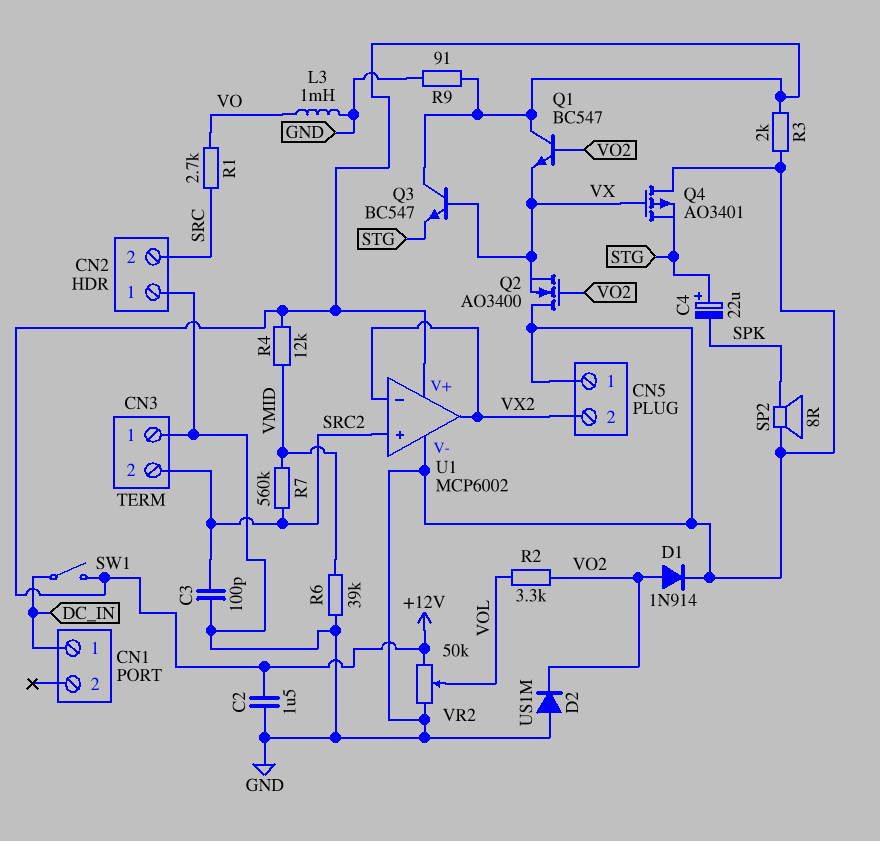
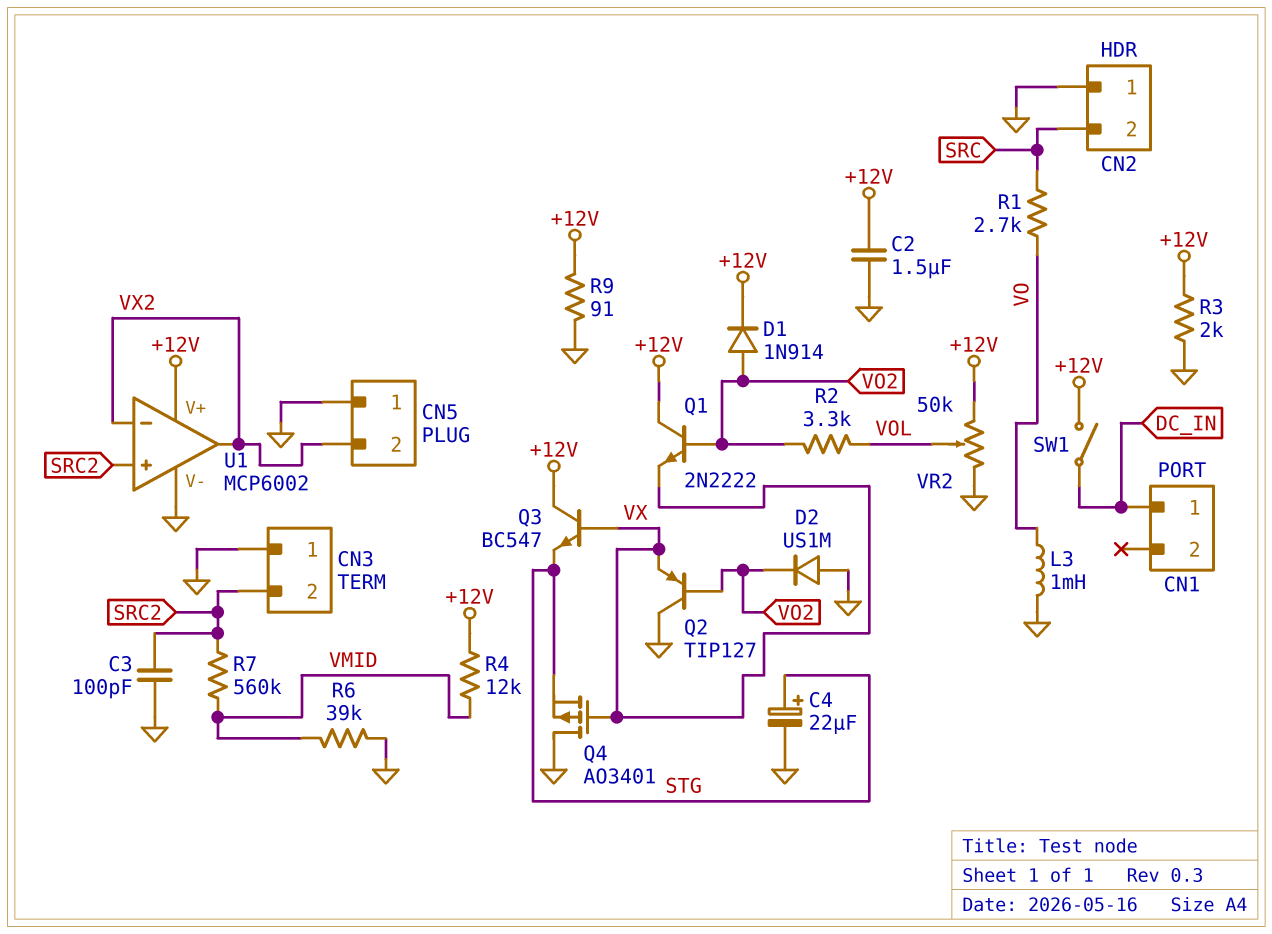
C4: 22uF (plus STG, minus SPK) -> 22uF (plus STG, minus GND)
D1: diode 1N914 (A VO2, K GND) -> diode 1N914 (A VO2, K +12V)
Q1: NPN BC547 (B VO2, C +12V, E VX) -> NPN 2N2222 (B VO2, C +12V, E VX)
Q2: NMOS AO3400 (G VO2, D GND, S VX) -> PNP TIP127 (B VO2, C GND, E VX)
SP2: speaker 8R (GND, SPK) -> none

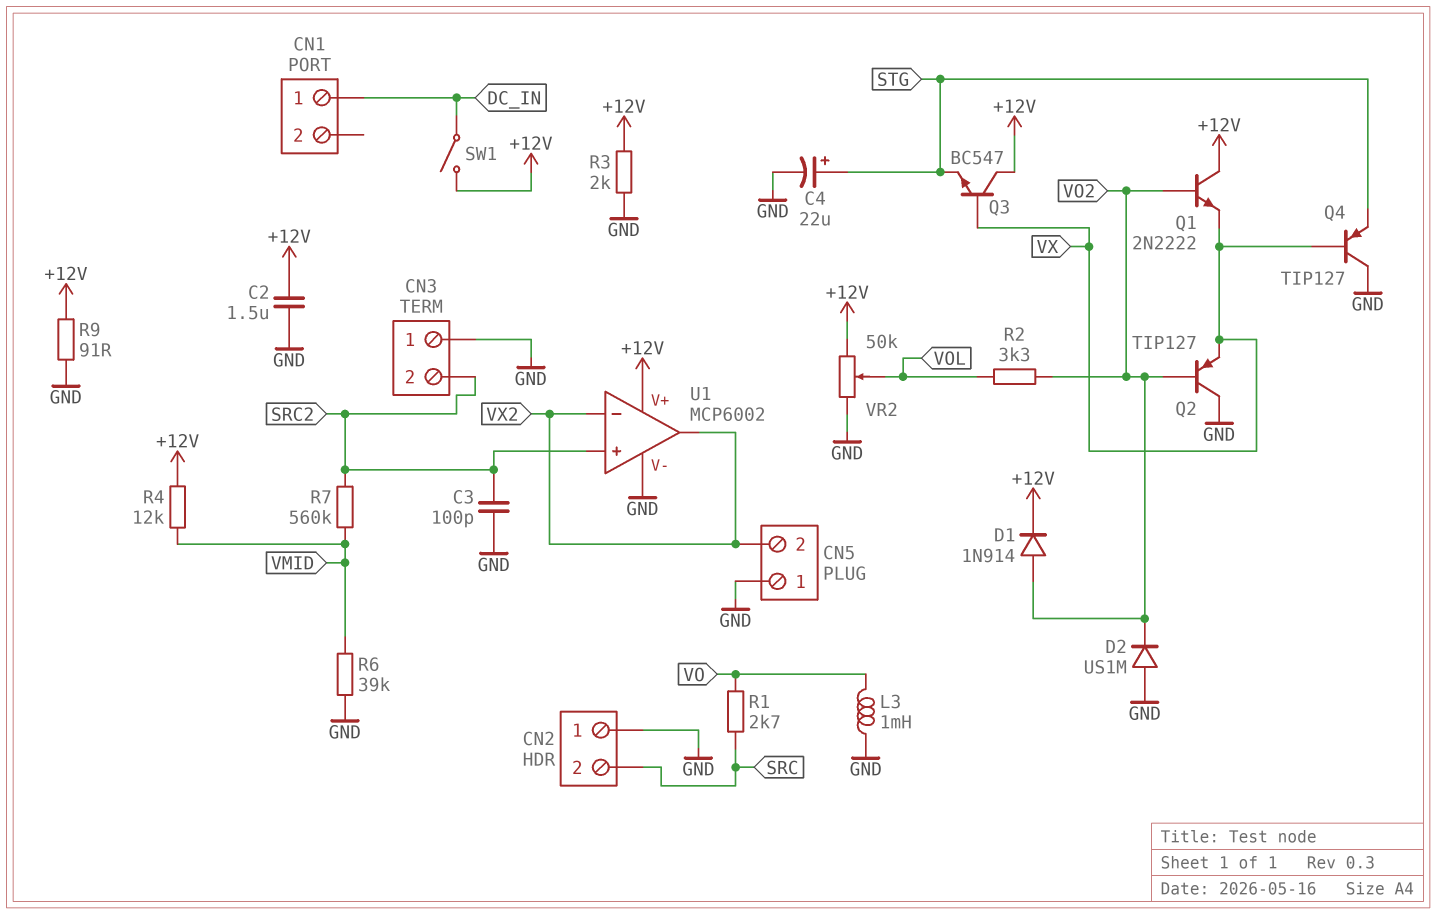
Q4: PMOS AO3401 (G VX, D GND, S STG) -> PNP TIP127 (B VX, C GND, E STG)

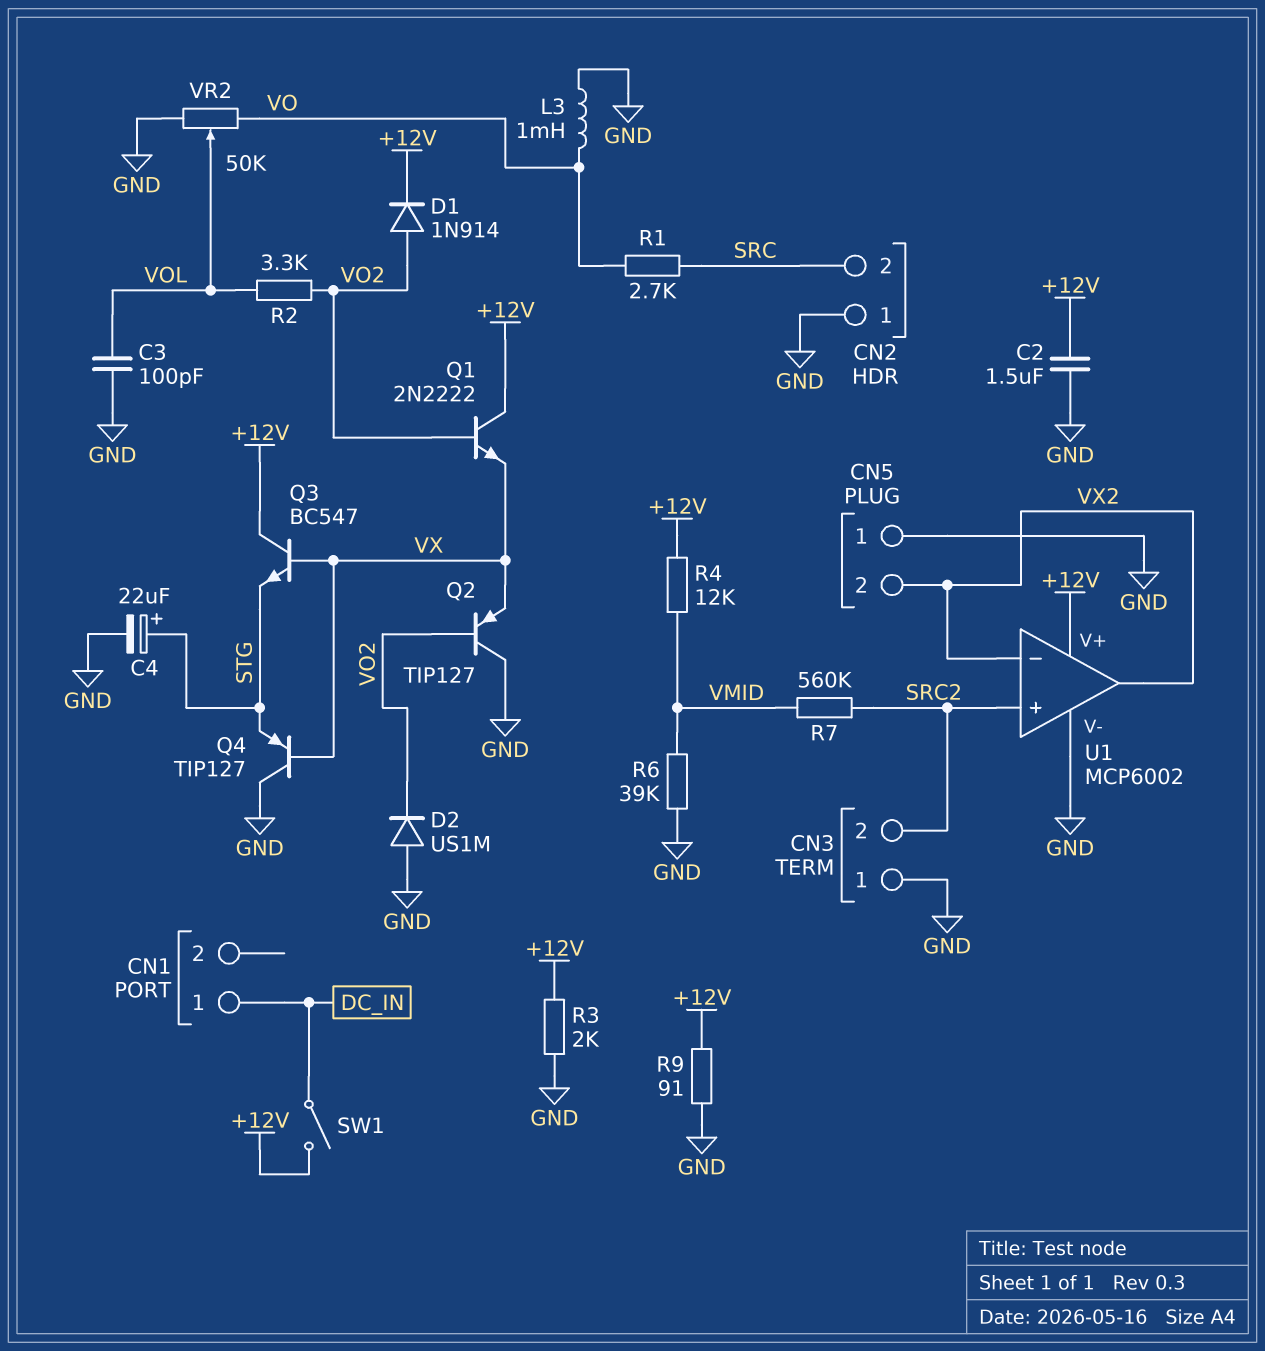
C3: 100pF (GND, SRC2) -> 100pF (GND, VOL)
VR2: 50k (+12V, GND, wiper VOL) -> 50k (GND, VO, wiper VOL)

